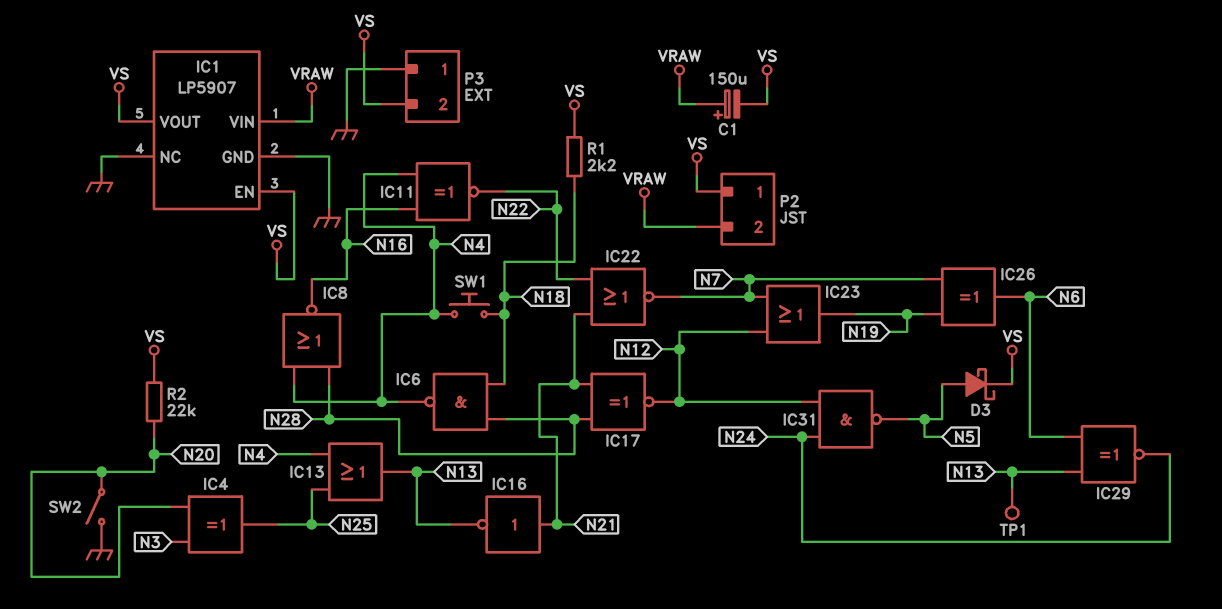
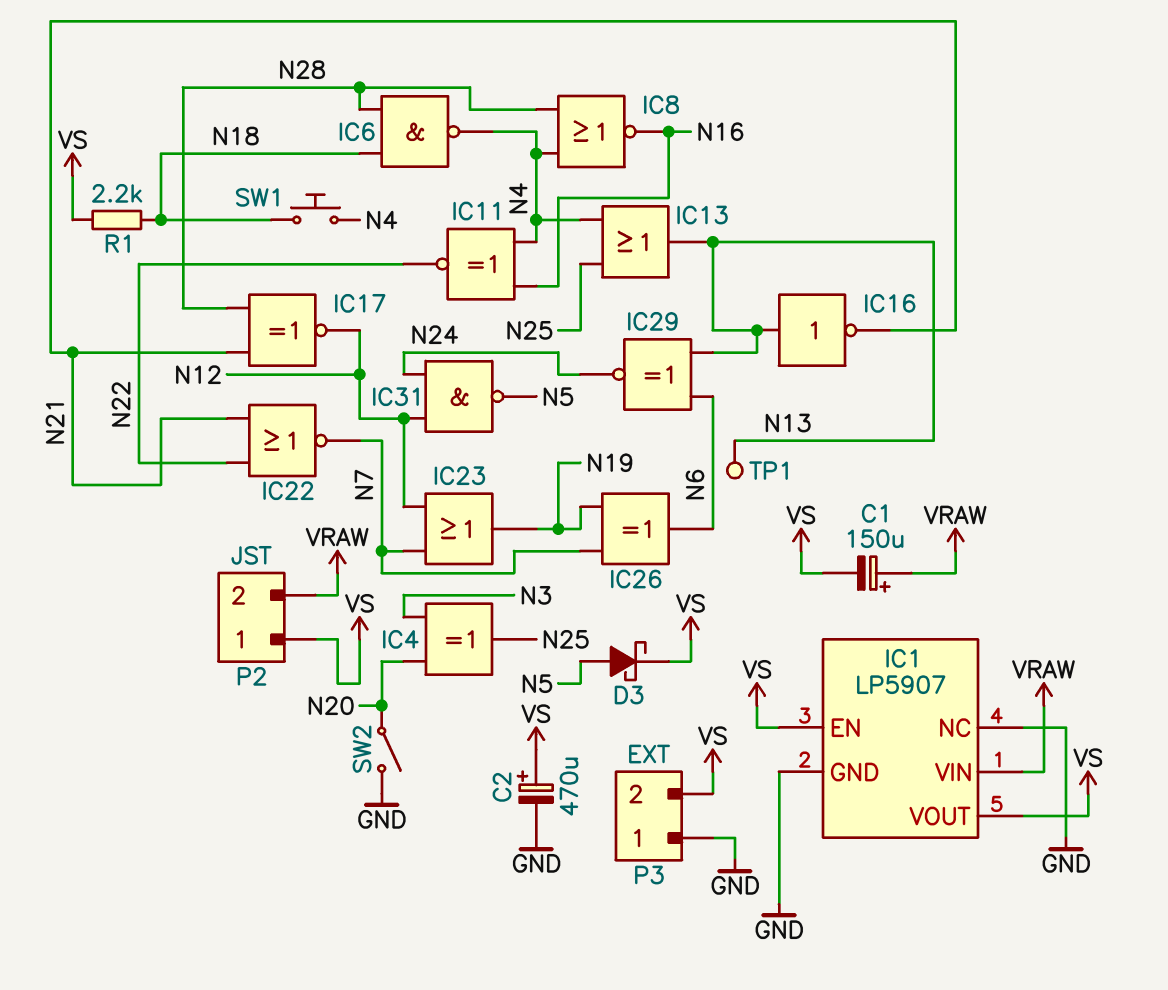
C2: none -> 470uF (plus VS, minus GND)
IC16: NOT (in N21, out N13) -> NOT (in N13, out N21)
R2: 22k (N20, VS) -> none

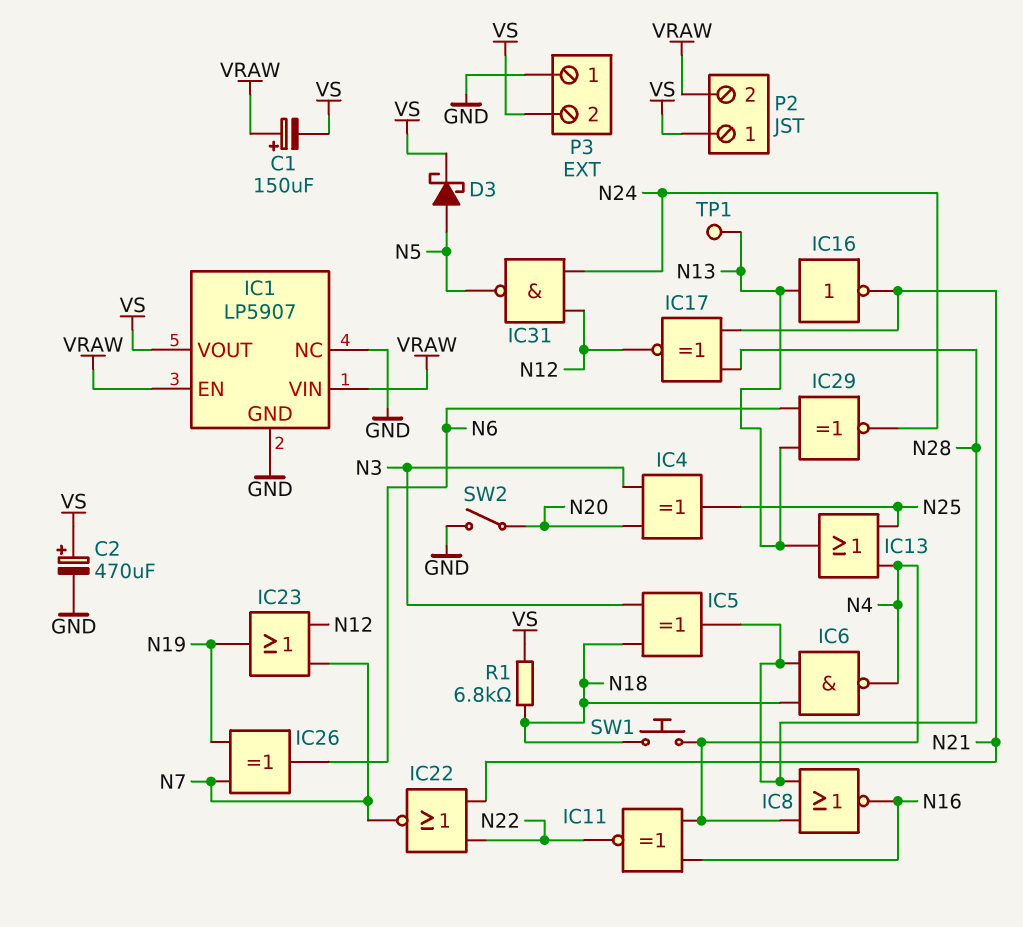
IC1 pin EN: VS -> VRAW
IC5: none -> XOR (in N3, in N18, out N28)
R1: 2.2k (N18, VS) -> 6.8k (N18, VS)

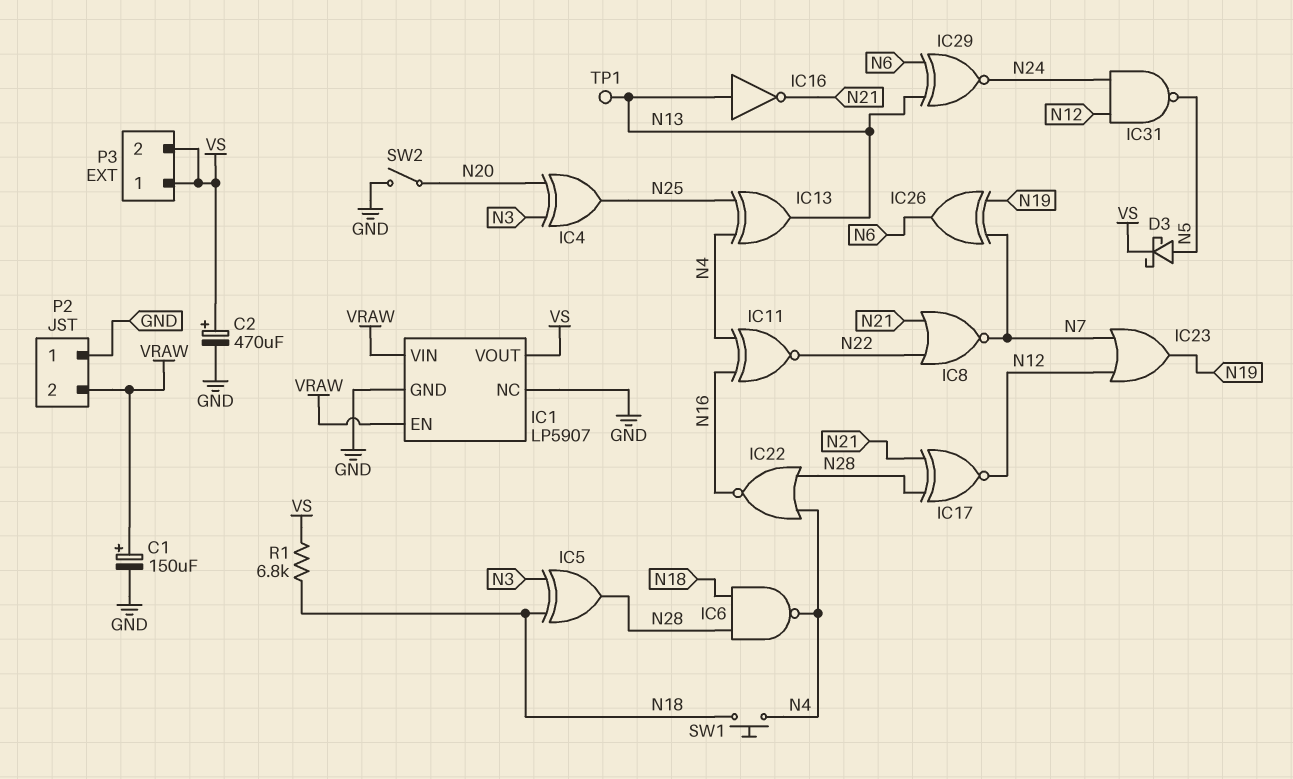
C1: 150uF (plus VRAW, minus VS) -> 150uF (plus VRAW, minus GND)
IC8: NOR (in N4, in N28, out N16) -> NOR (in N21, in N22, out N7)
IC13: OR (in N4, in N25, out N13) -> XOR (in N4, in N25, out N13)
IC22: NOR (in N21, in N22, out N7) -> NOR (in N4, in N28, out N16)
P2 pin 1: VS -> GND
P3 pin 1: GND -> VS

